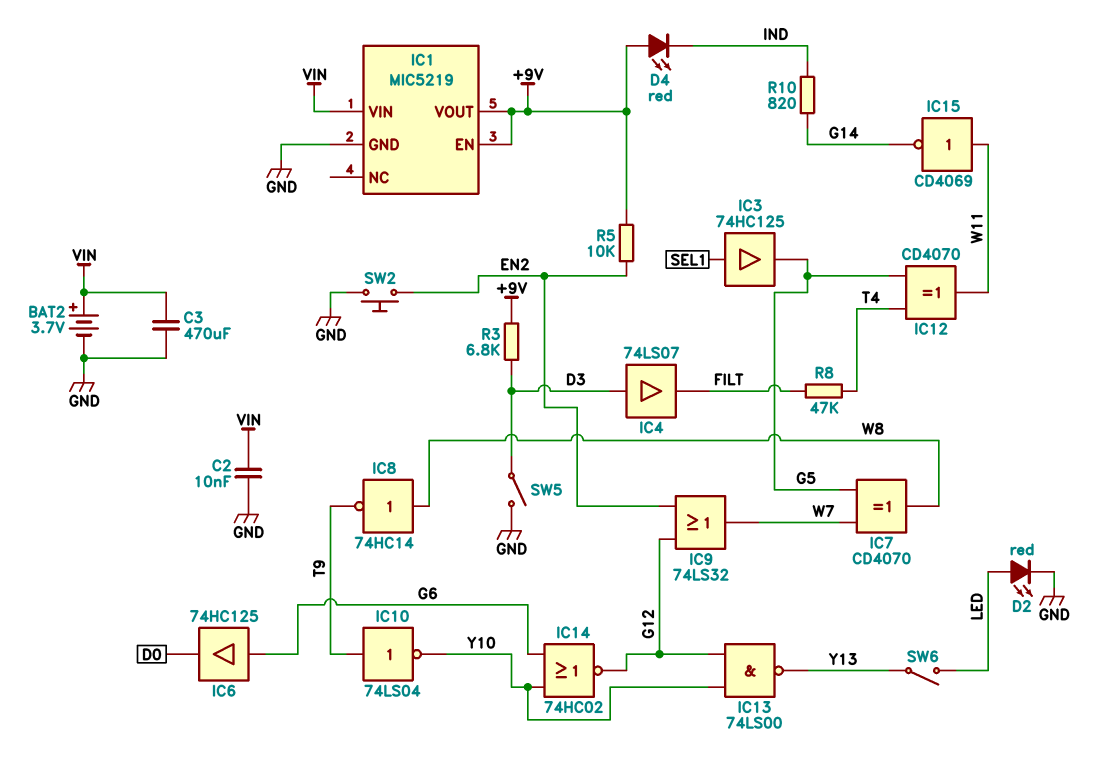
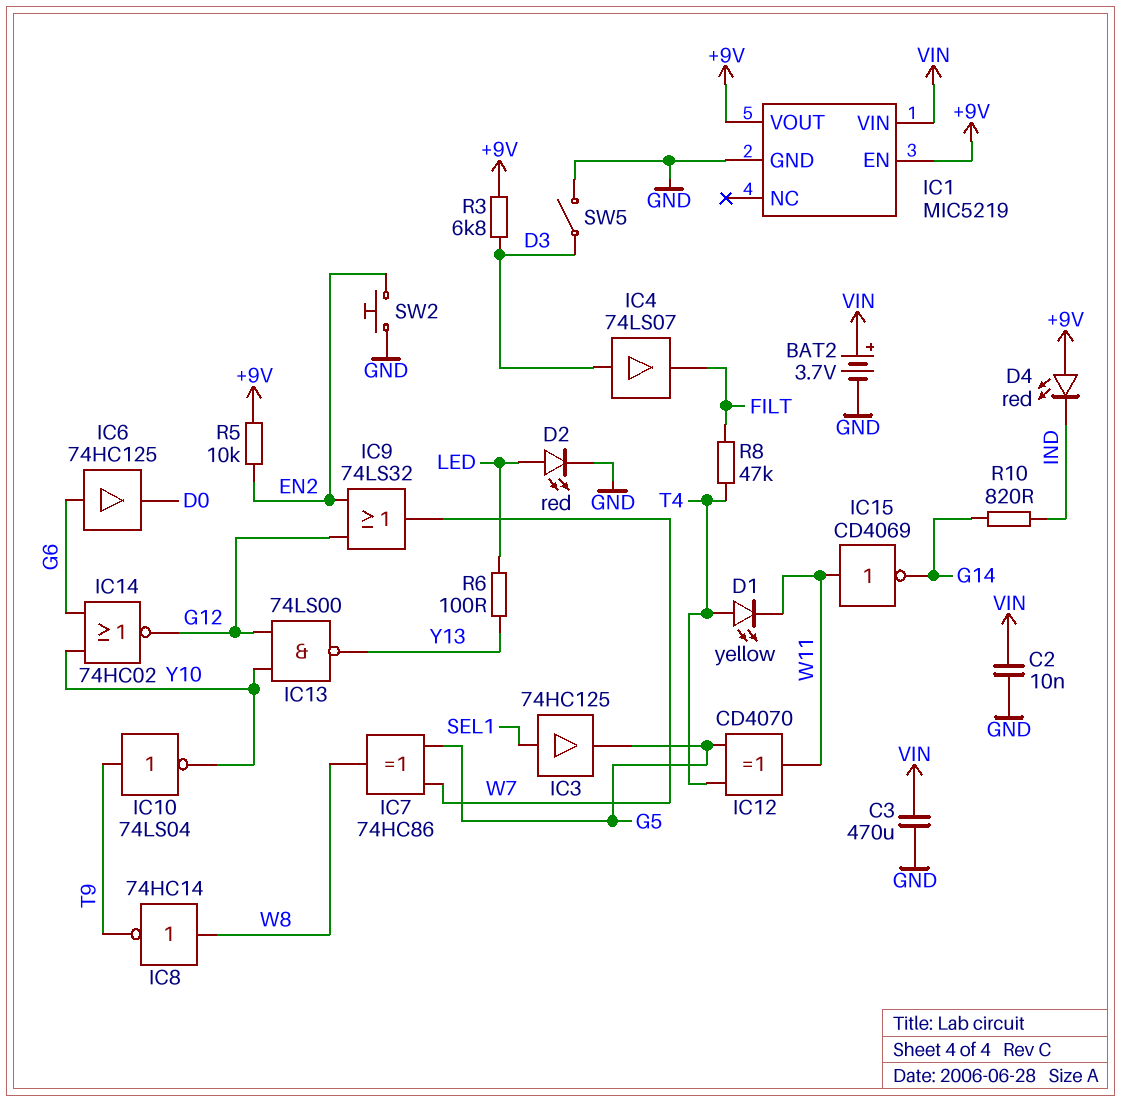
D1: none -> LED yellow (A T4, K W11)
IC7: XOR CD4070 (in G5, in W7, out W8) -> XOR 74HC86 (in G5, in W7, out W8)
R6: none -> 100 (LED, Y13)
SW6: switch (LED, Y13) -> none

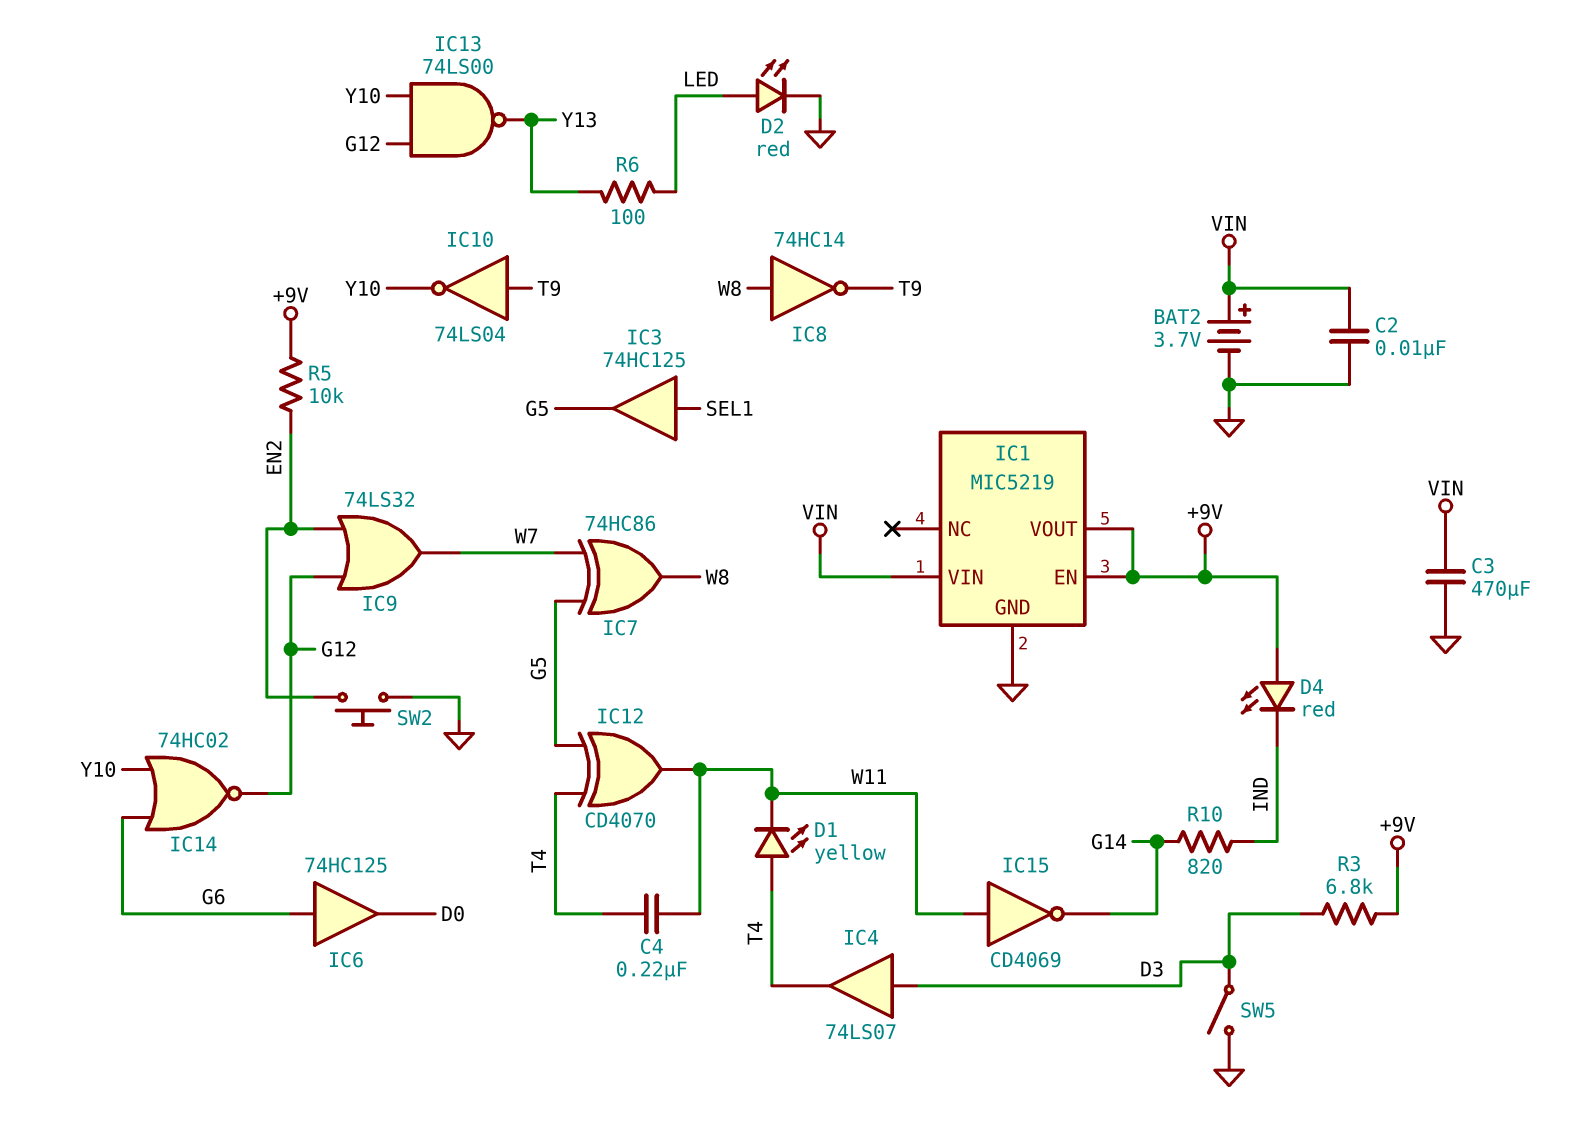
C4: none -> 220nF (T4, W11)
IC4: buffer 74LS07 (in D3, out FILT) -> buffer 74LS07 (in D3, out T4)
R8: 47k (FILT, T4) -> none

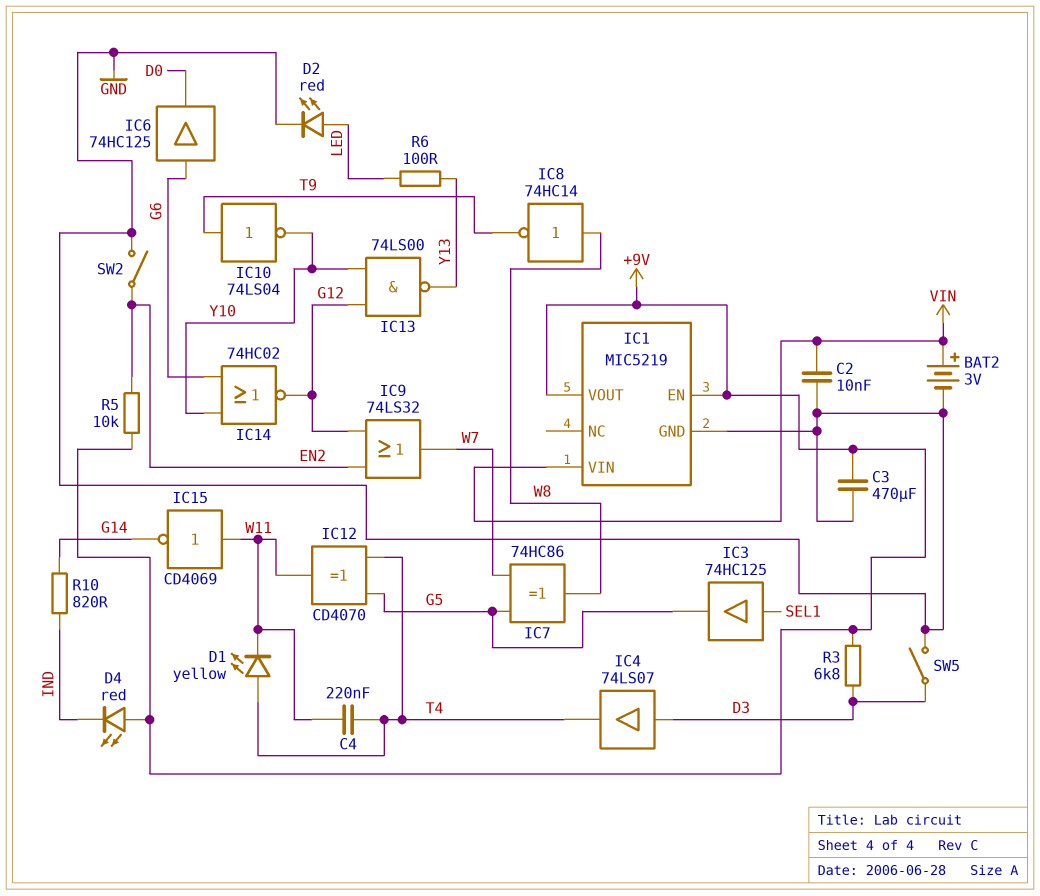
BAT2: 3.7V (plus VIN, minus GND) -> 3V (plus VIN, minus GND)
C3: 470uF (GND, VIN) -> 470uF (+9V, GND)
SW2: button (EN2, GND) -> switch (EN2, GND)

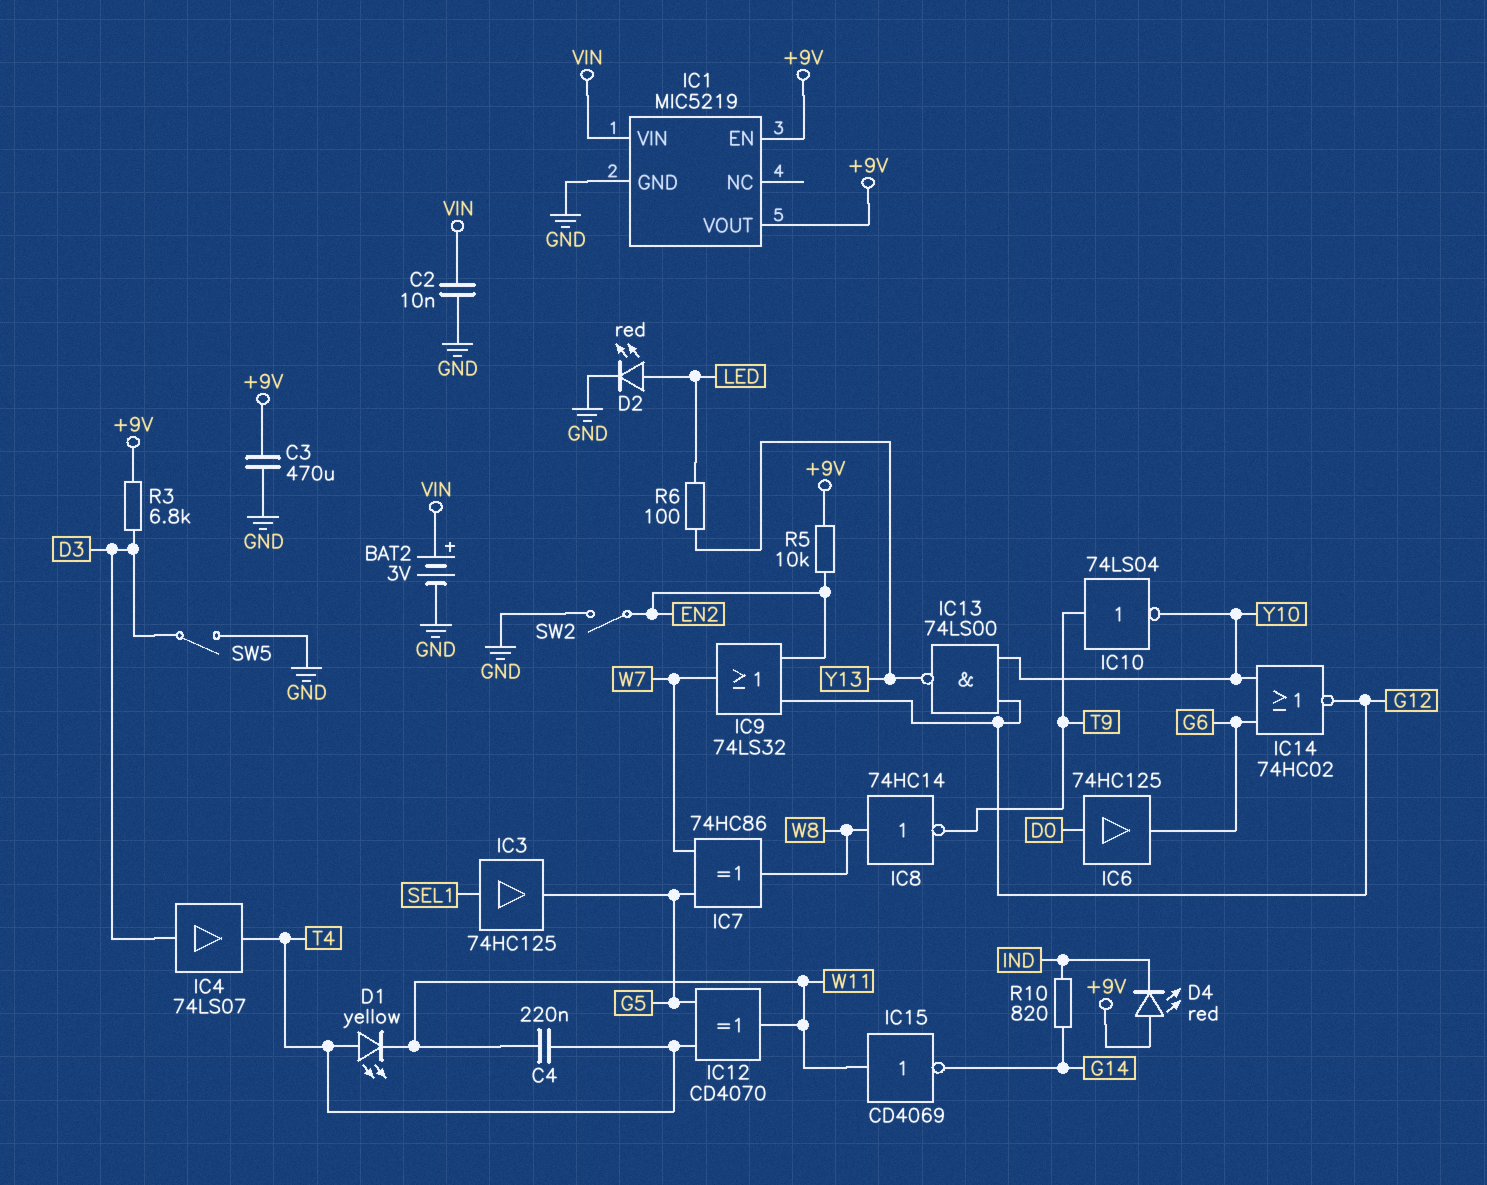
IC6: buffer 74HC125 (in G6, out D0) -> buffer 74HC125 (in D0, out G6)

